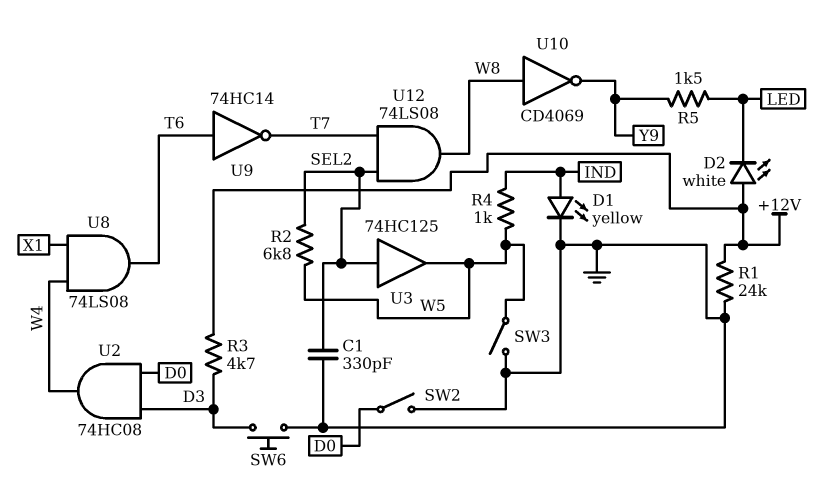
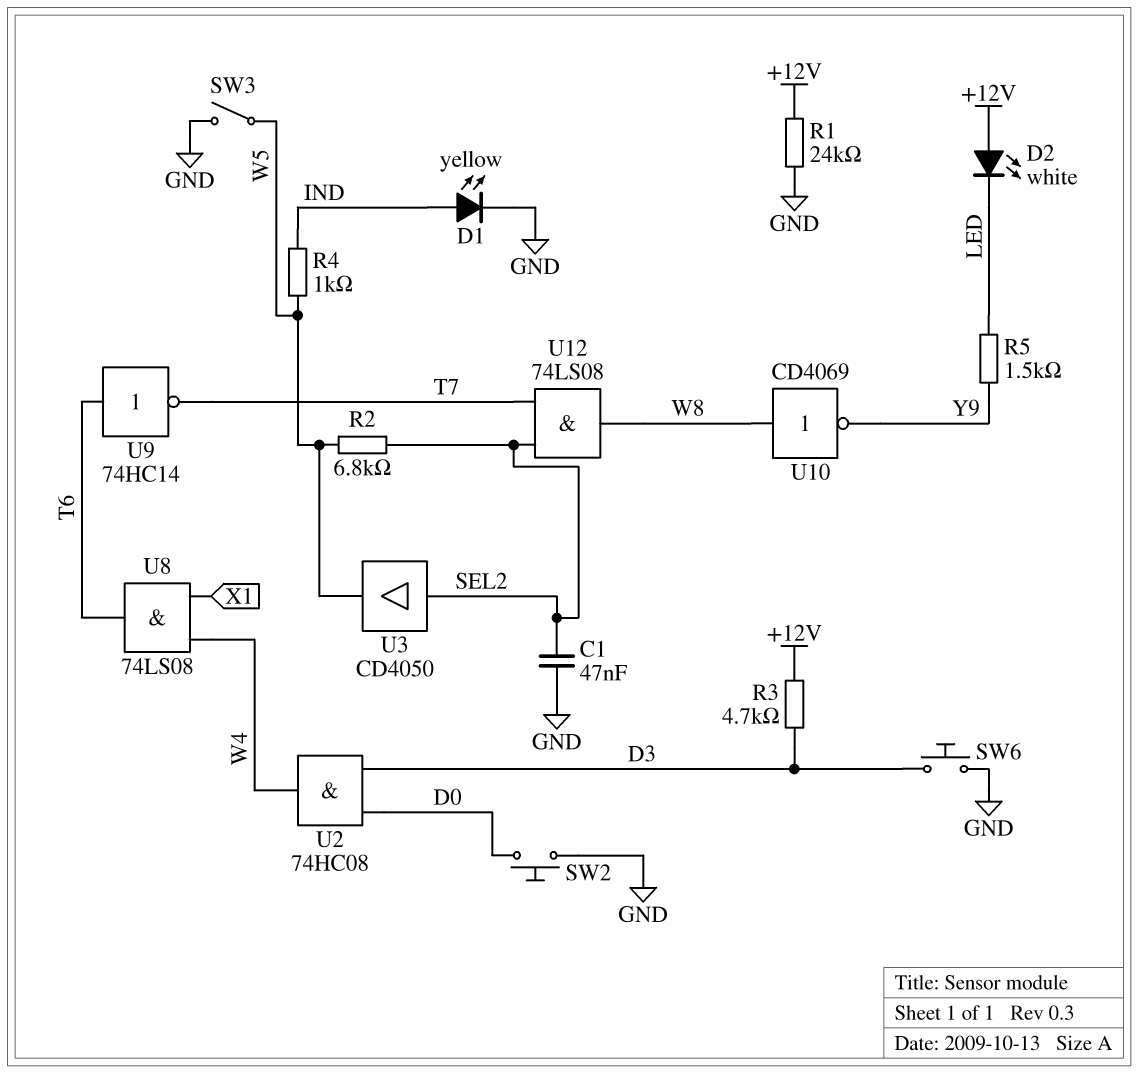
C1: 330pF (GND, SEL2) -> 47nF (GND, SEL2)
SW2: switch (D0, GND) -> button (D0, GND)
U3: buffer 74HC125 (in SEL2, out W5) -> buffer CD4050 (in SEL2, out W5)

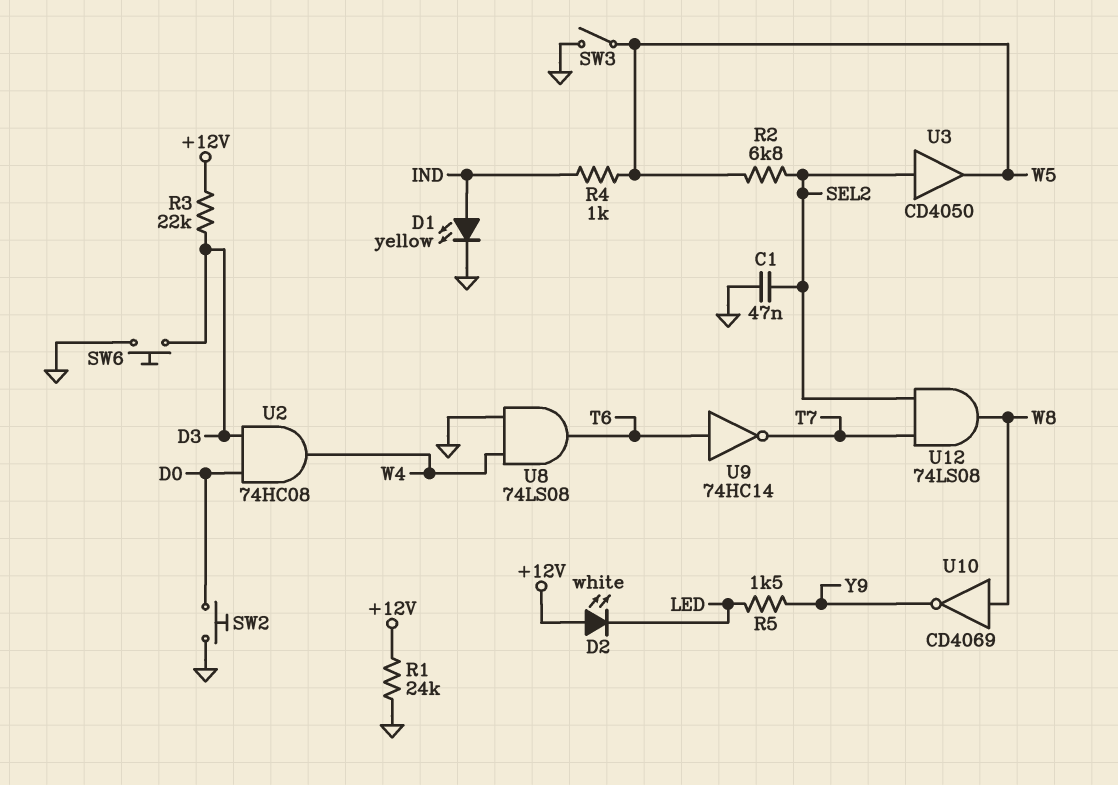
R3: 4.7k (+12V, D3) -> 22k (+12V, D3)
U8: AND 74LS08 (in W4, in X1, out T6) -> AND 74LS08 (in GND, in W4, out T6)

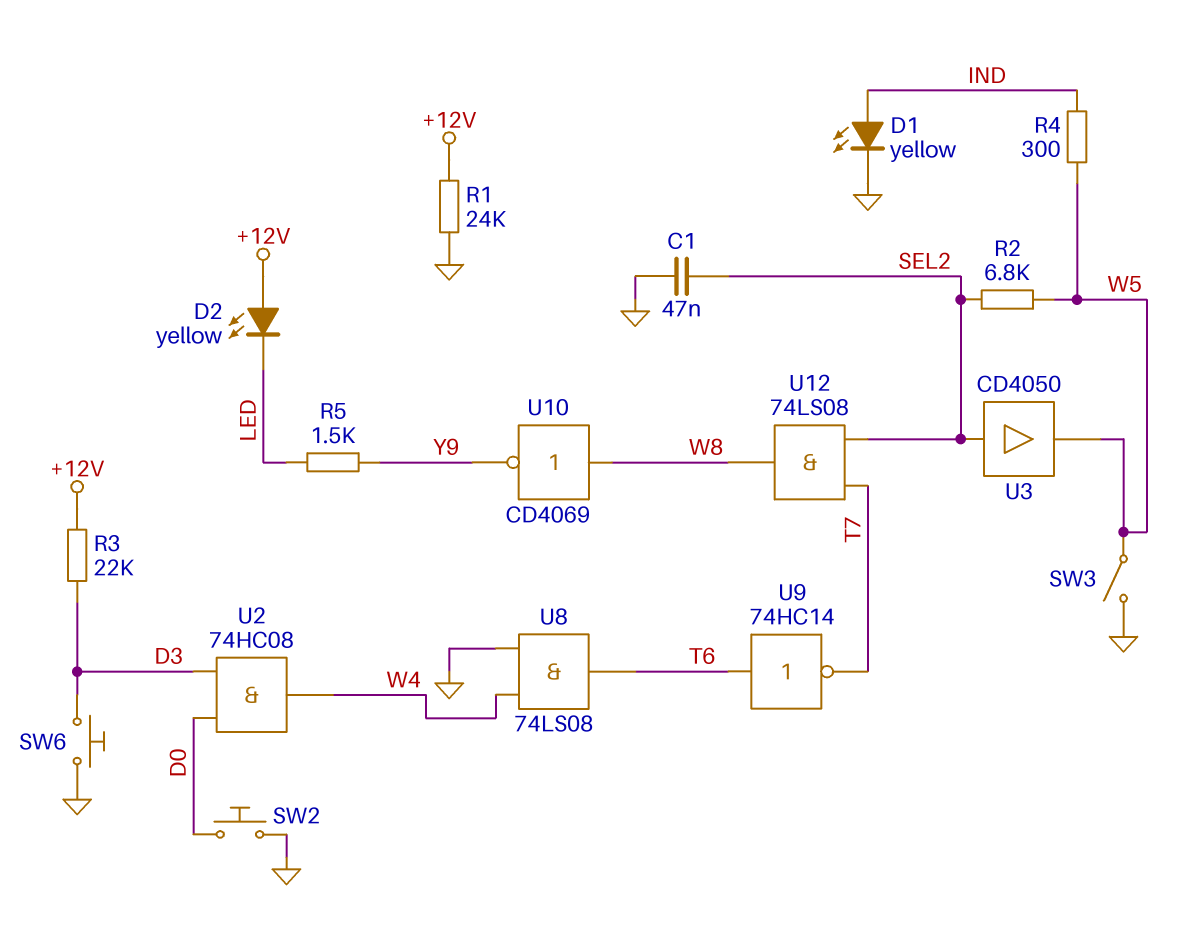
D2: LED white (A +12V, K LED) -> LED yellow (A +12V, K LED)
R4: 1k (IND, W5) -> 300 (IND, W5)

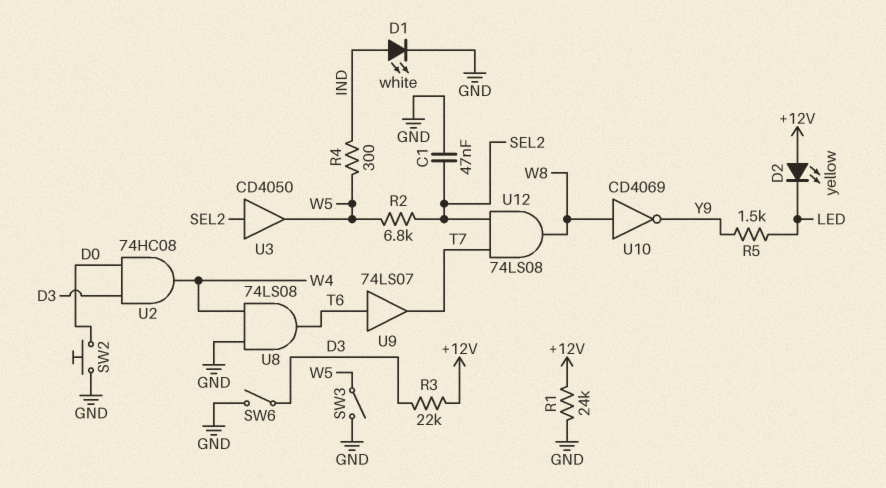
D1: LED yellow (A IND, K GND) -> LED white (A IND, K GND)
SW6: button (D3, GND) -> switch (D3, GND)
U9: NOT 74HC14 (in T6, out T7) -> buffer 74LS07 (in T6, out T7)

